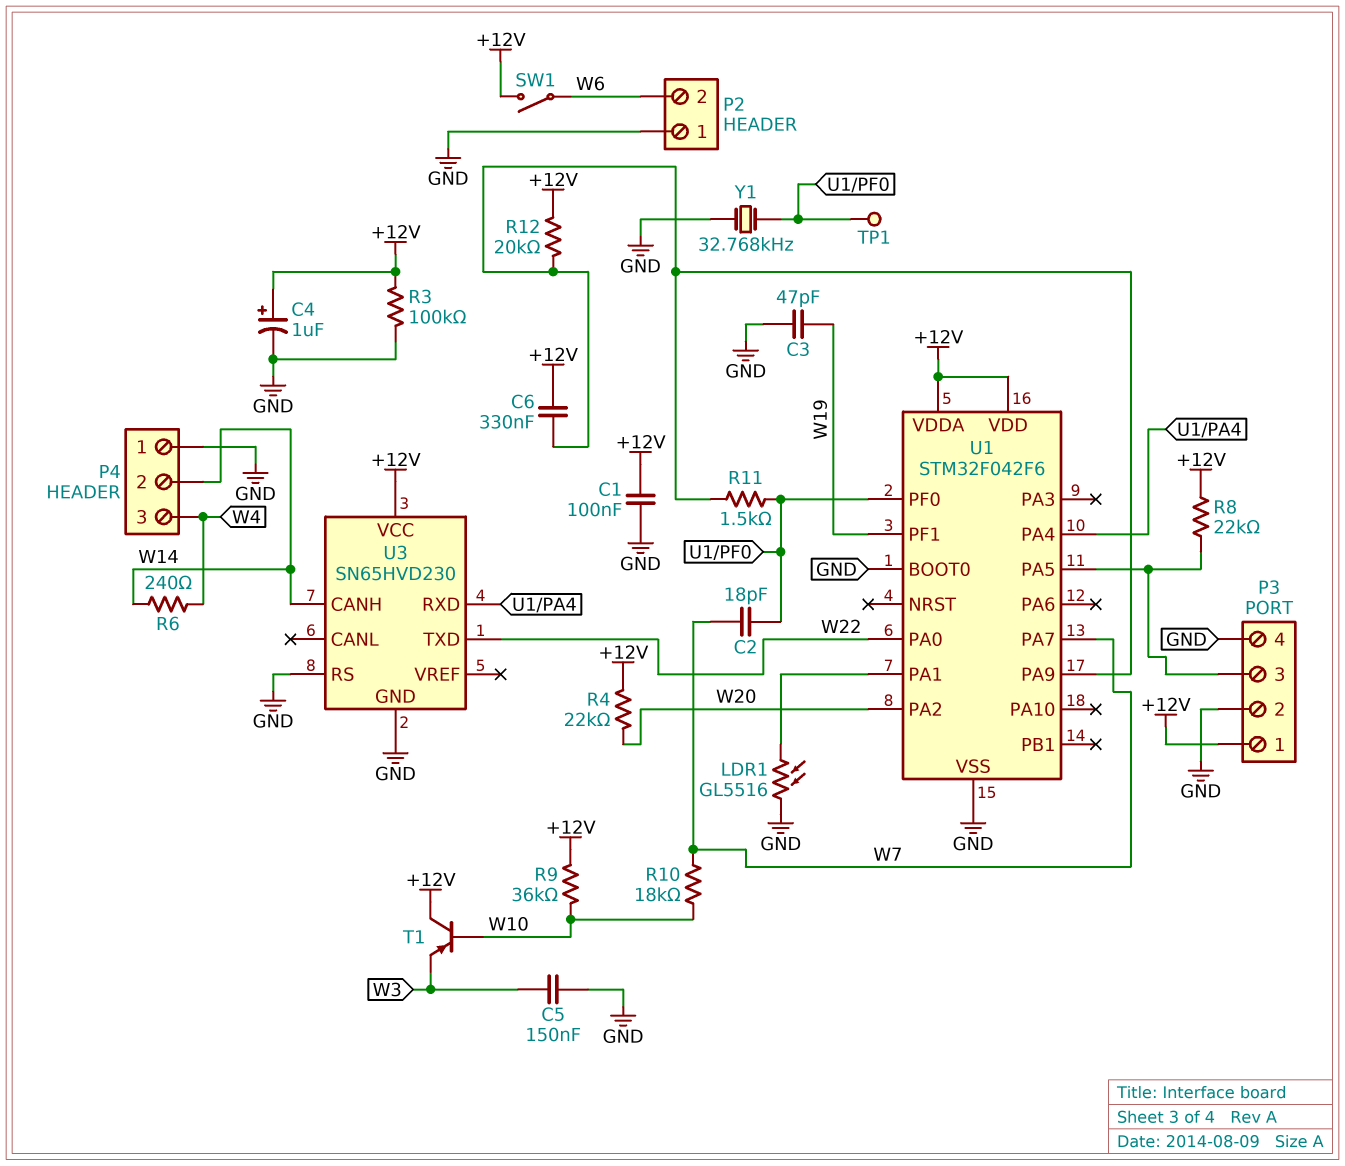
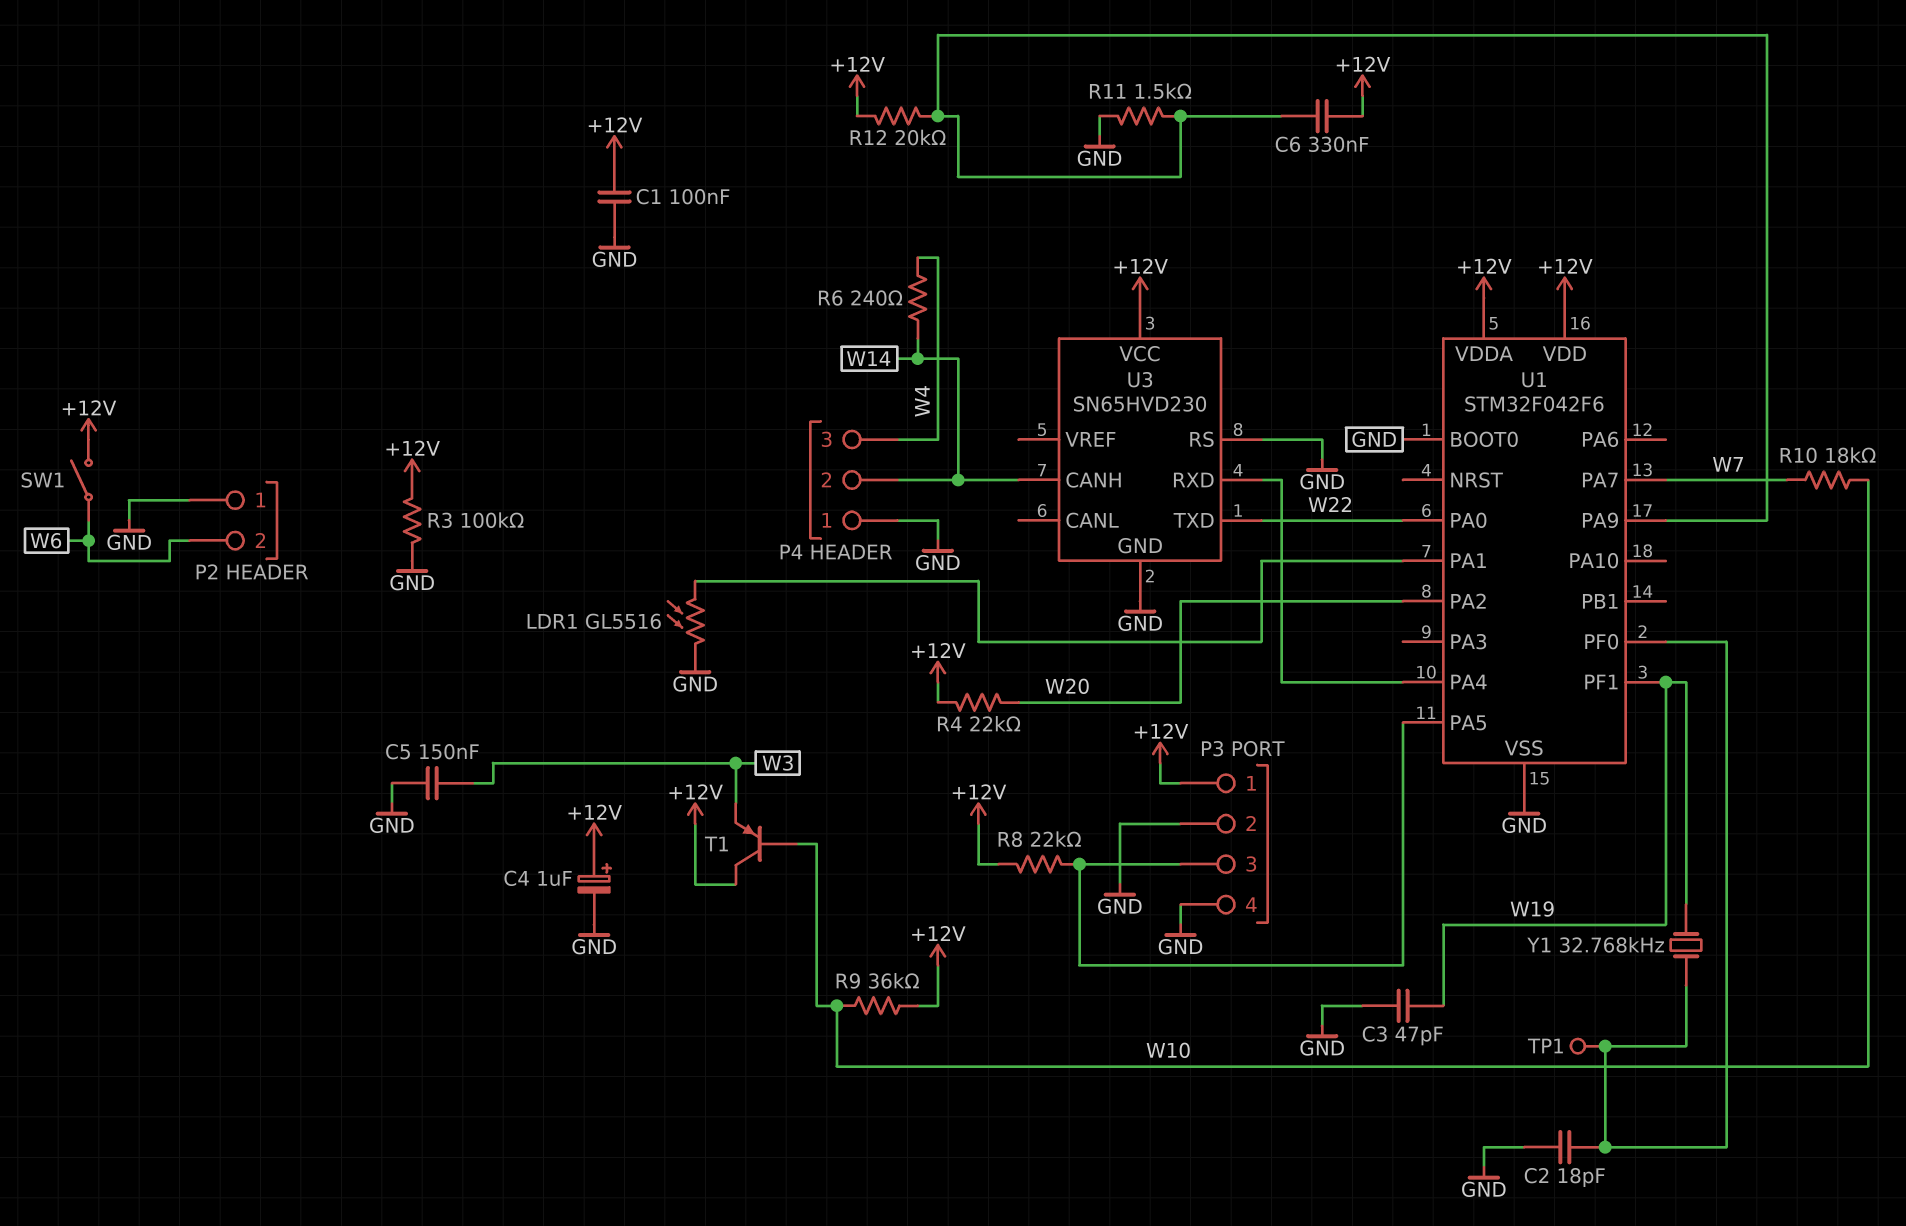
C2: 18pF (U1/PF0, W7) -> 18pF (GND, U1/PF0)
R11: 1.5k (U1/PA9, U1/PF0) -> 1.5k (GND, U1/PA9)
Y1: 32.768kHz (GND, U1/PF0) -> 32.768kHz (U1/PF0, W19)

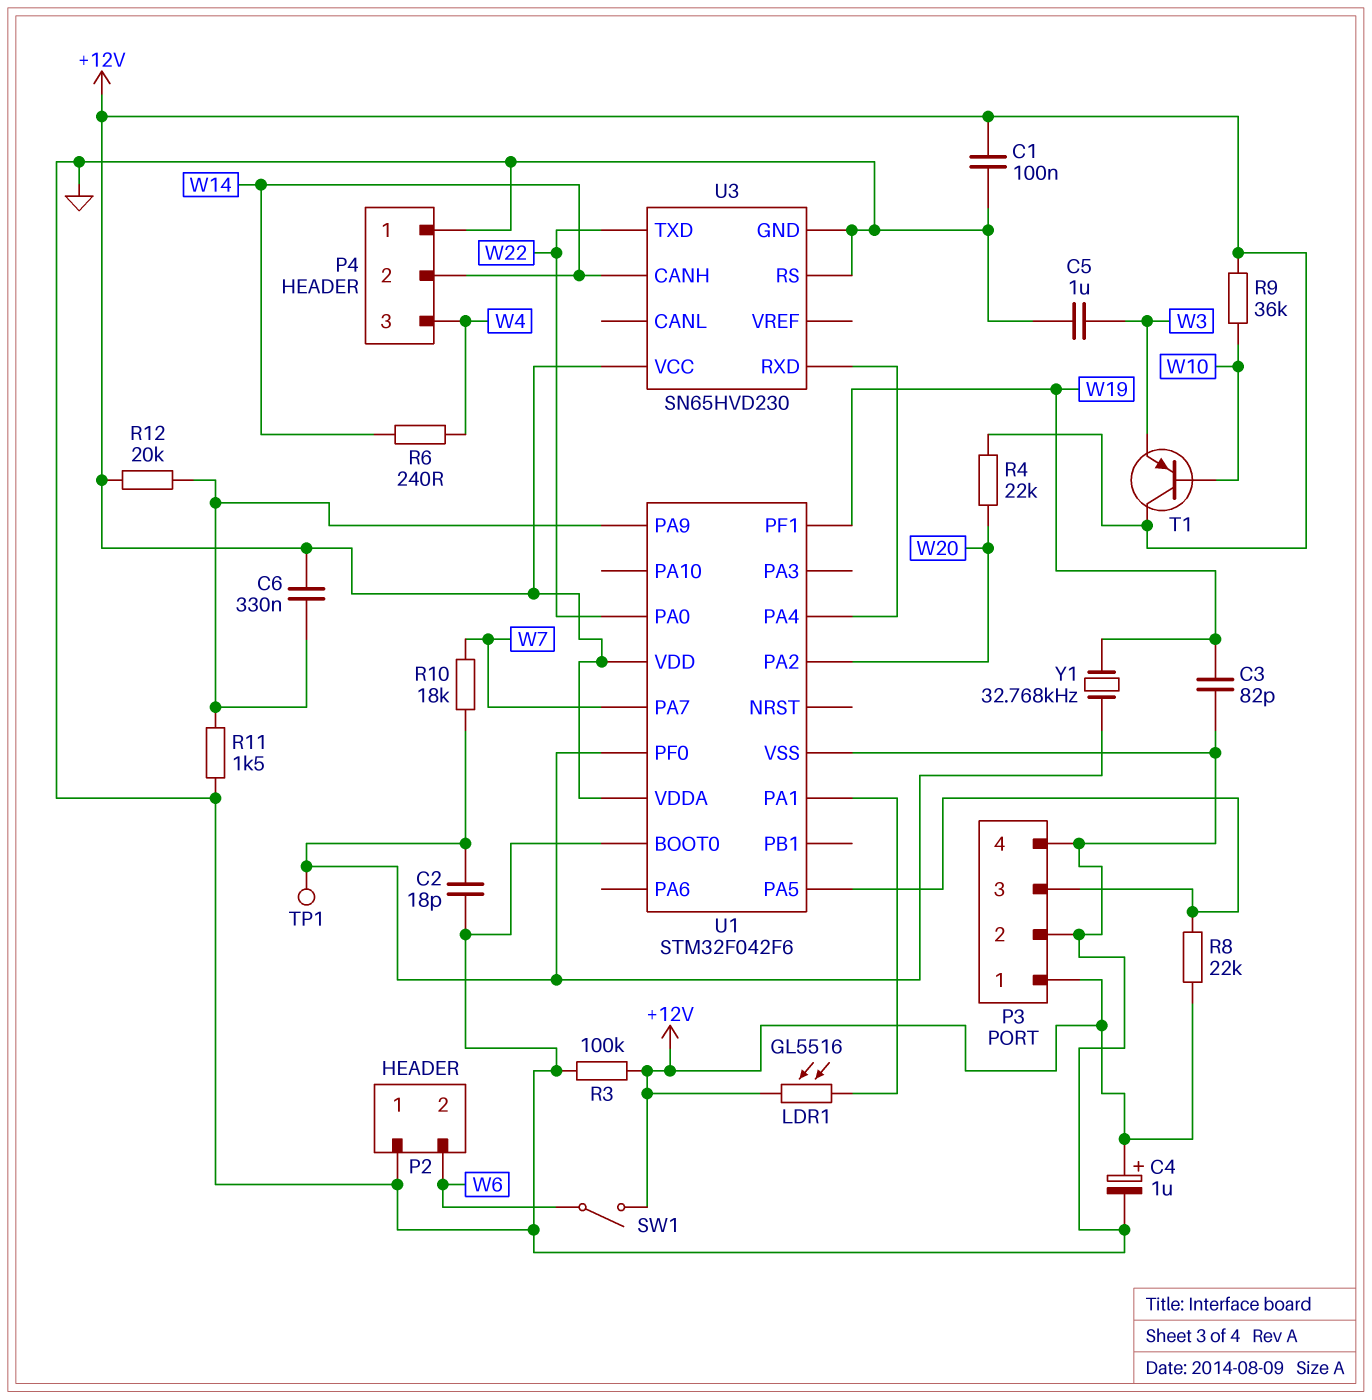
C3: 47pF (GND, W19) -> 82pF (GND, W19)
C5: 150nF (GND, W3) -> 1uF (GND, W3)
LDR1: GL5516 (GND, U1/PA1) -> GL5516 (+12V, U1/PA1)
R10: 18k (W7, W10) -> 18k (U1/PF0, W7)

